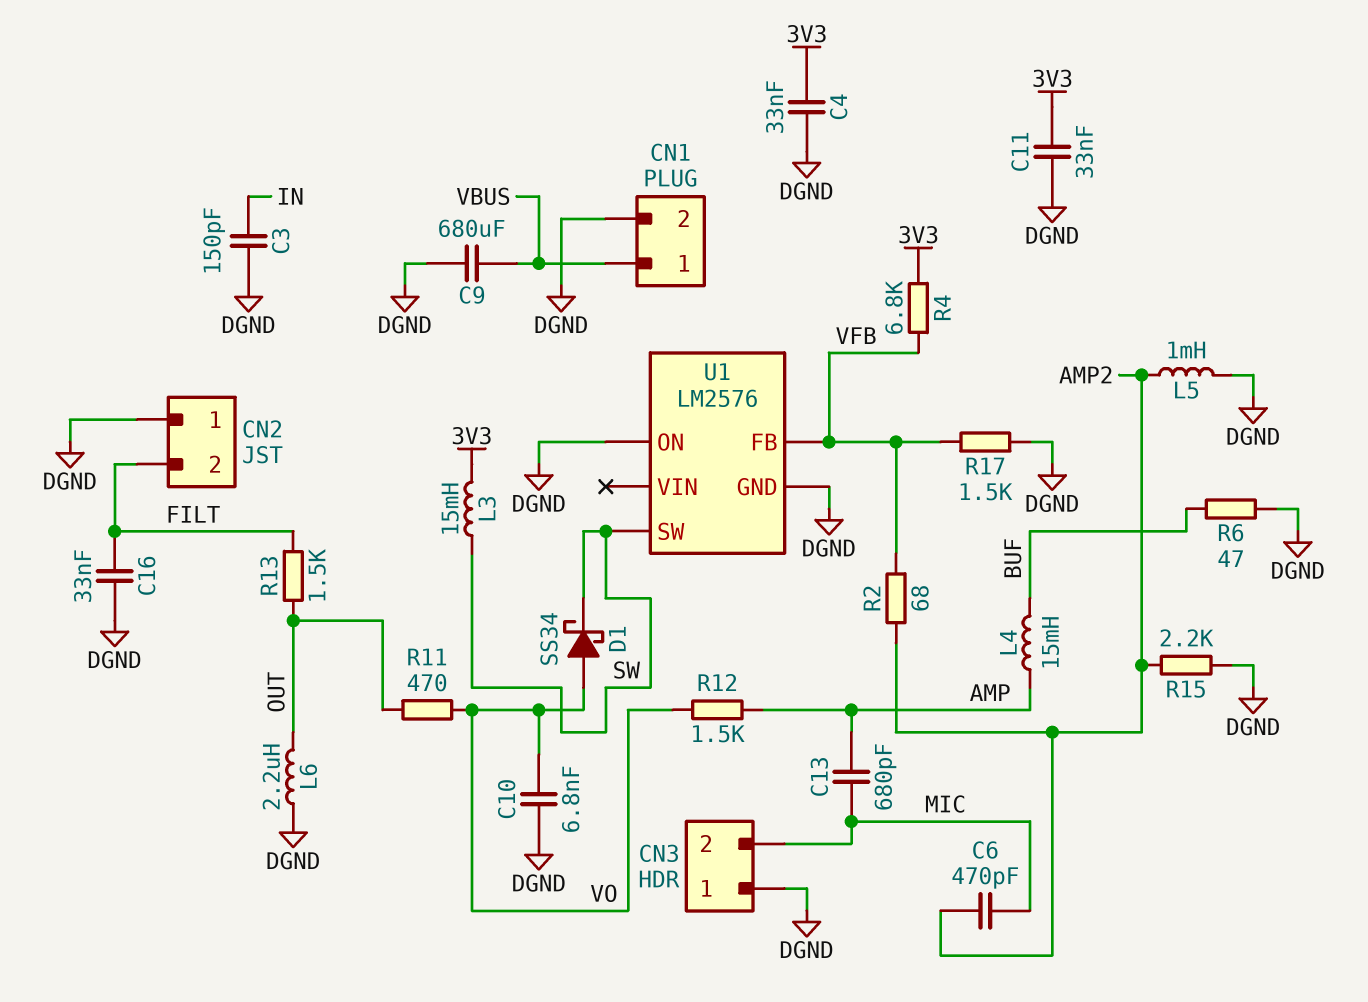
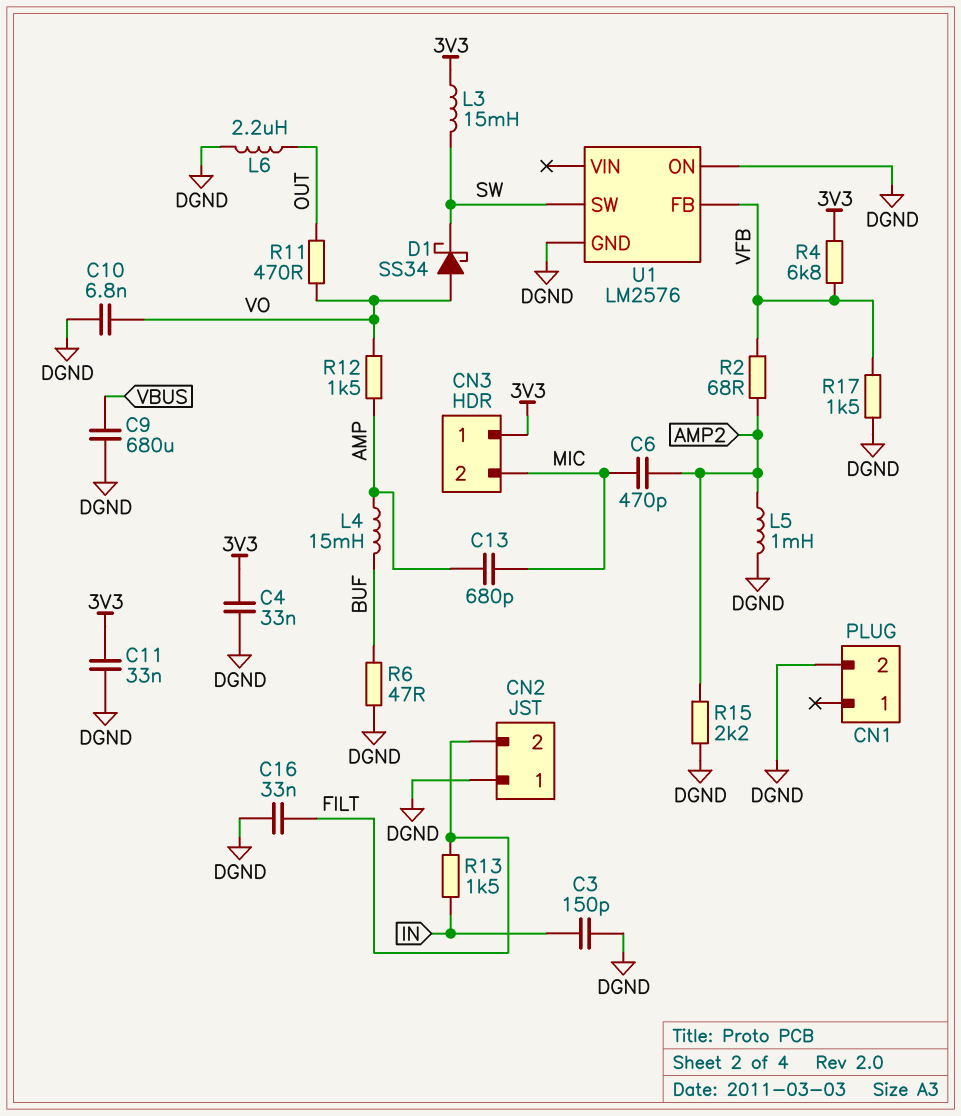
CN1 pin 1: VBUS -> none
CN3 pin 1: DGND -> 3V3
R13: 1.5k (FILT, OUT) -> 1.5k (FILT, IN)

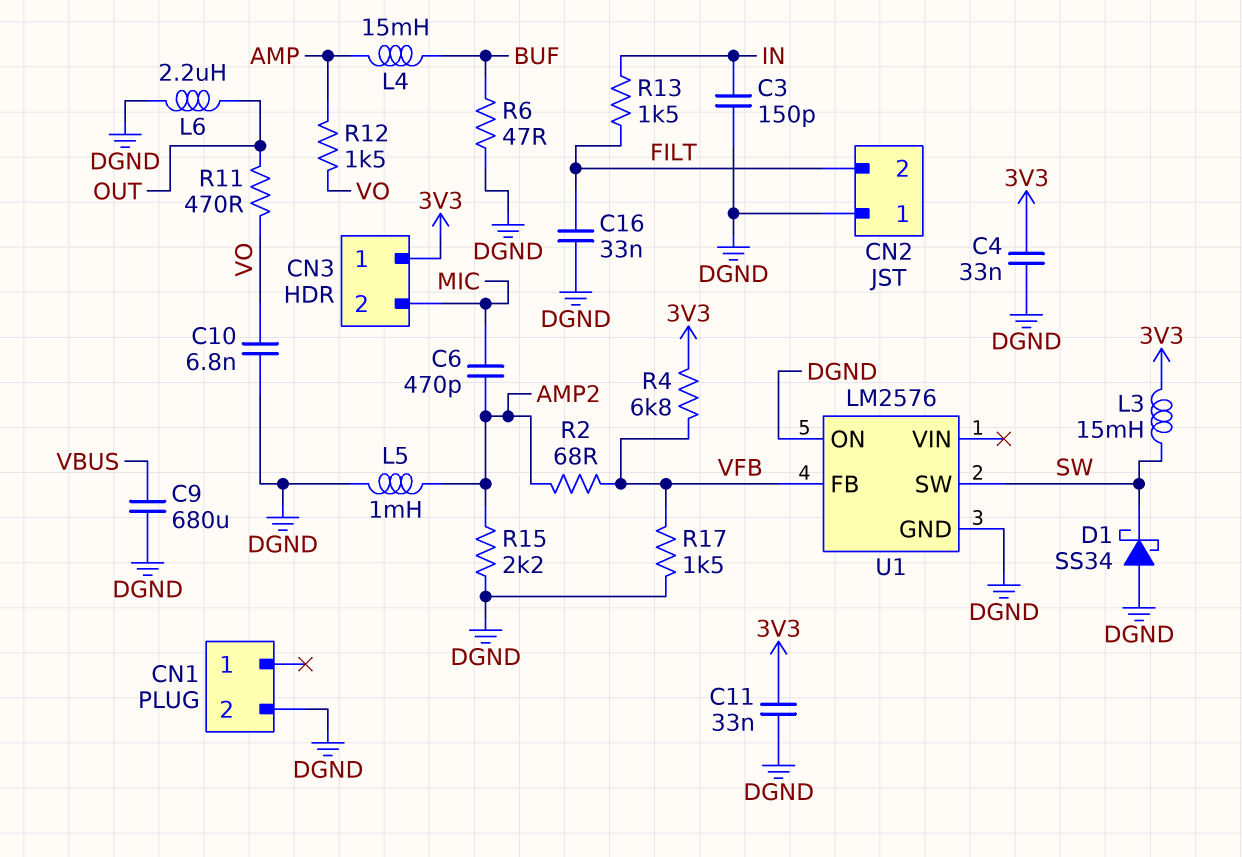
C13: 680pF (AMP, MIC) -> none
D1: schottky SS34 (A VO, K SW) -> schottky SS34 (A DGND, K SW)

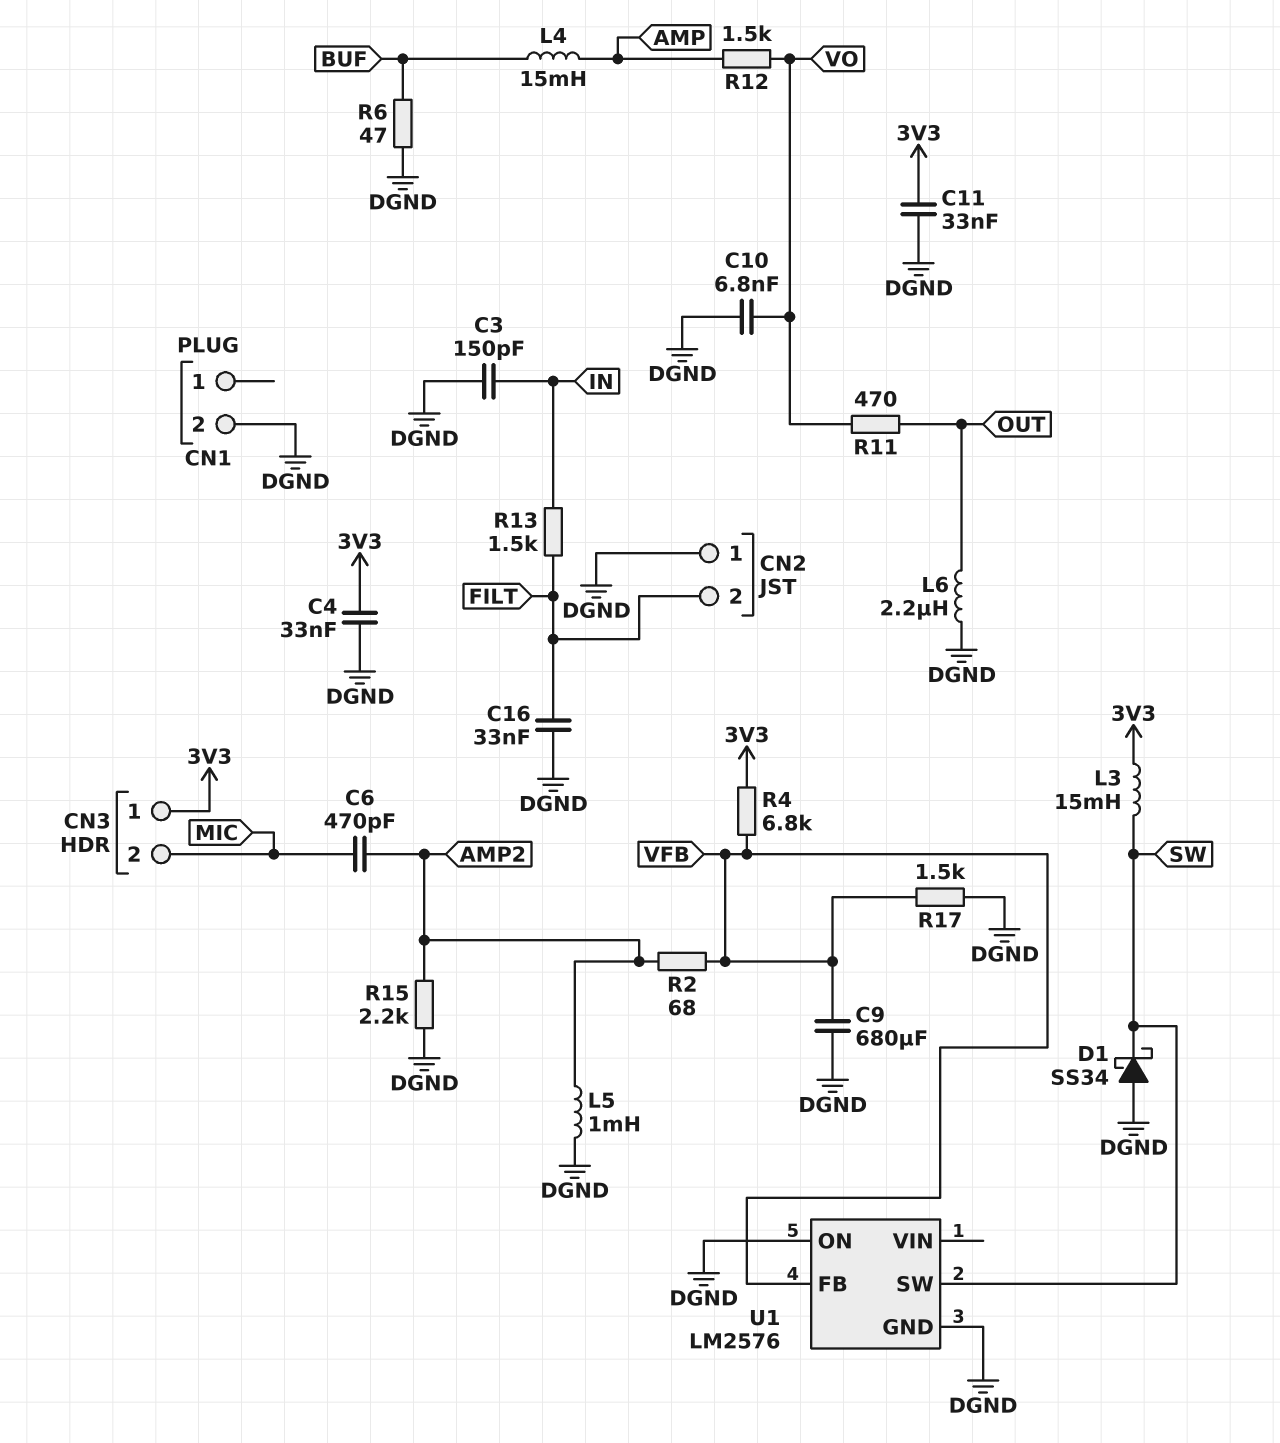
C9: 680uF (DGND, VBUS) -> 680uF (DGND, VFB)

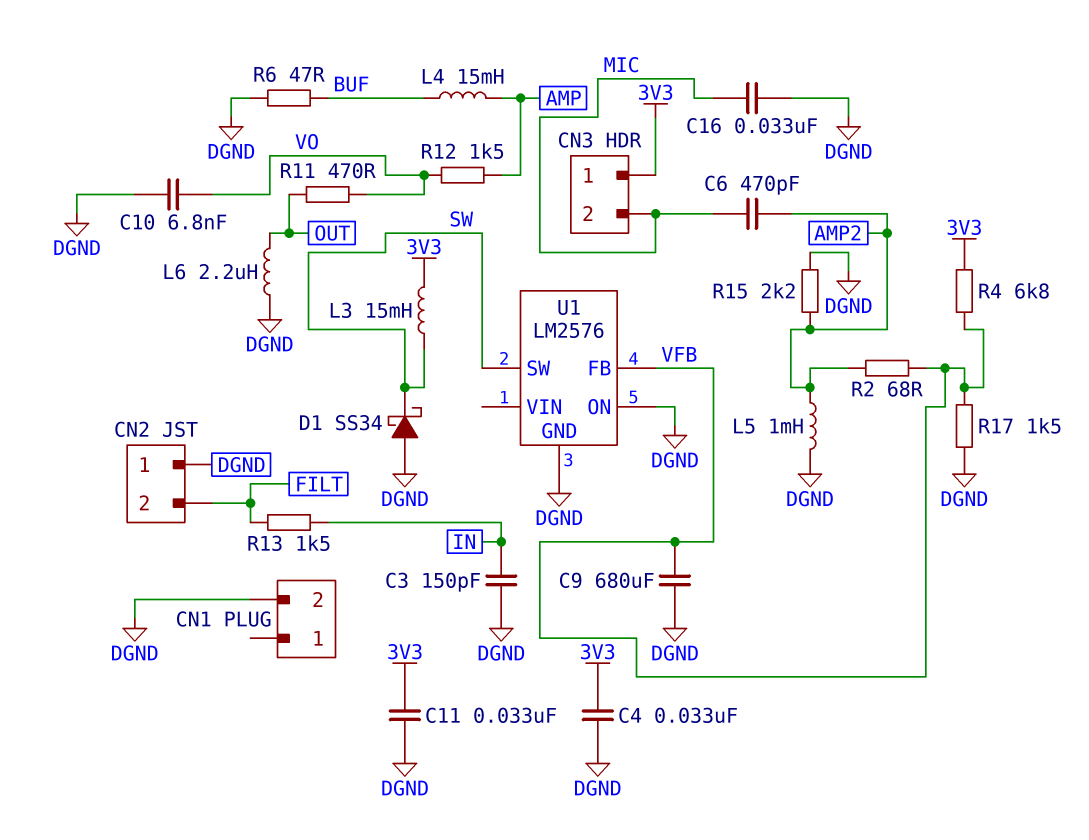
C16: 33nF (DGND, FILT) -> 33nF (DGND, MIC)

